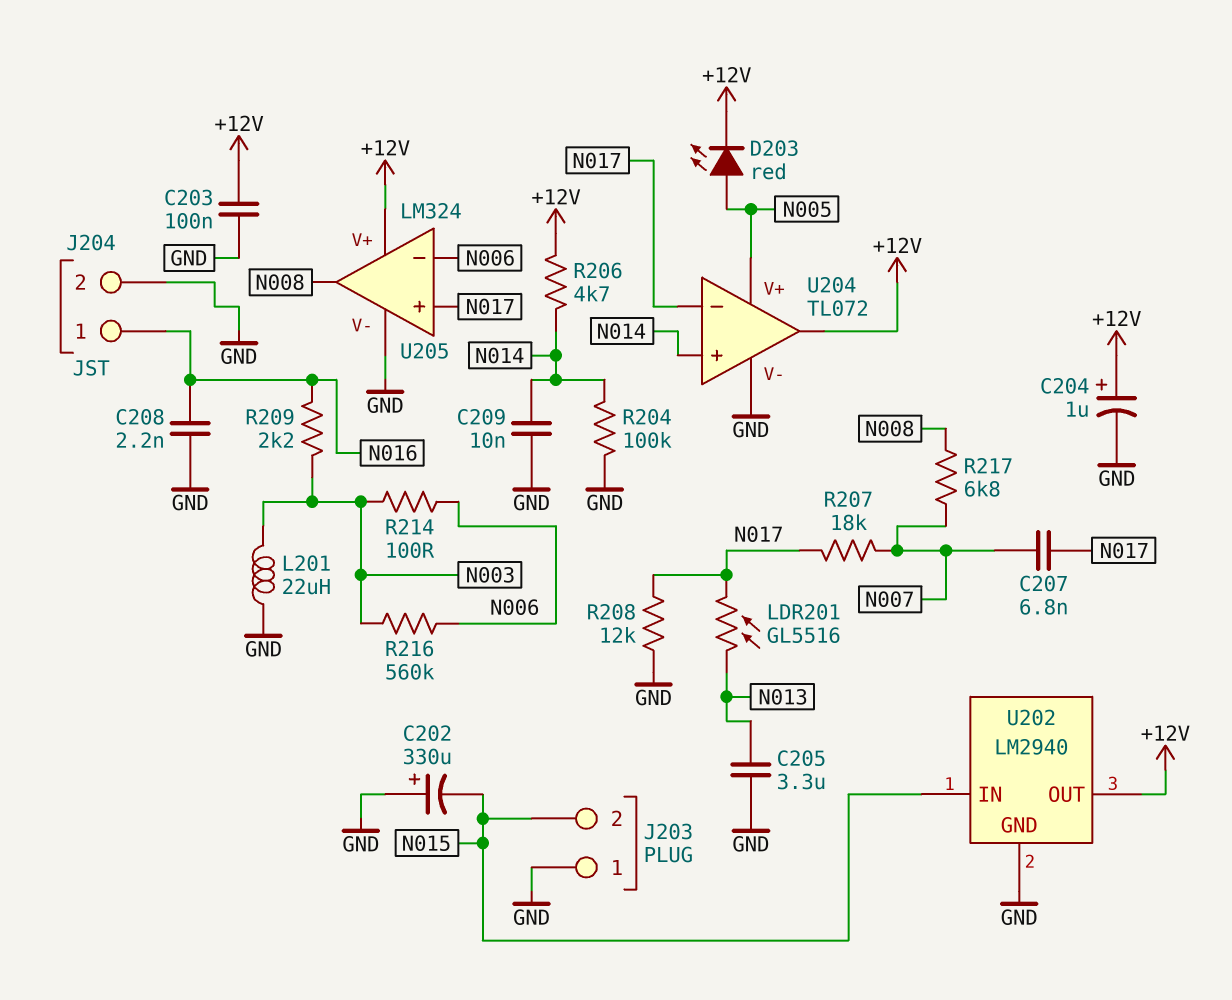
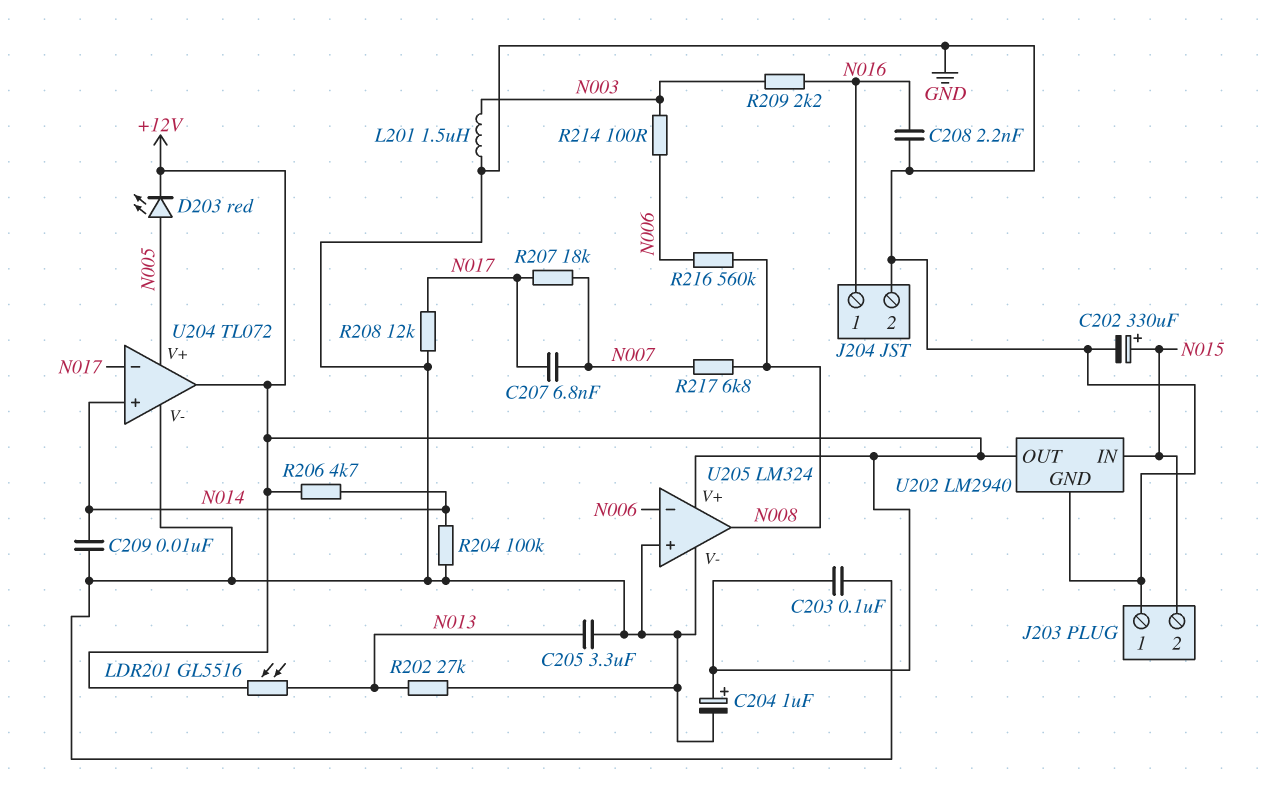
C202: 330uF (plus GND, minus N015) -> 330uF (plus N015, minus GND)
L201: 22uH (GND, N003) -> 1.5uH (GND, N003)
LDR201: GL5516 (N013, N017) -> GL5516 (+12V, N013)
R202: none -> 27k (GND, N013)
R216: 560k (N003, N006) -> 560k (N006, N008)
U205 pin in+: N017 -> GND

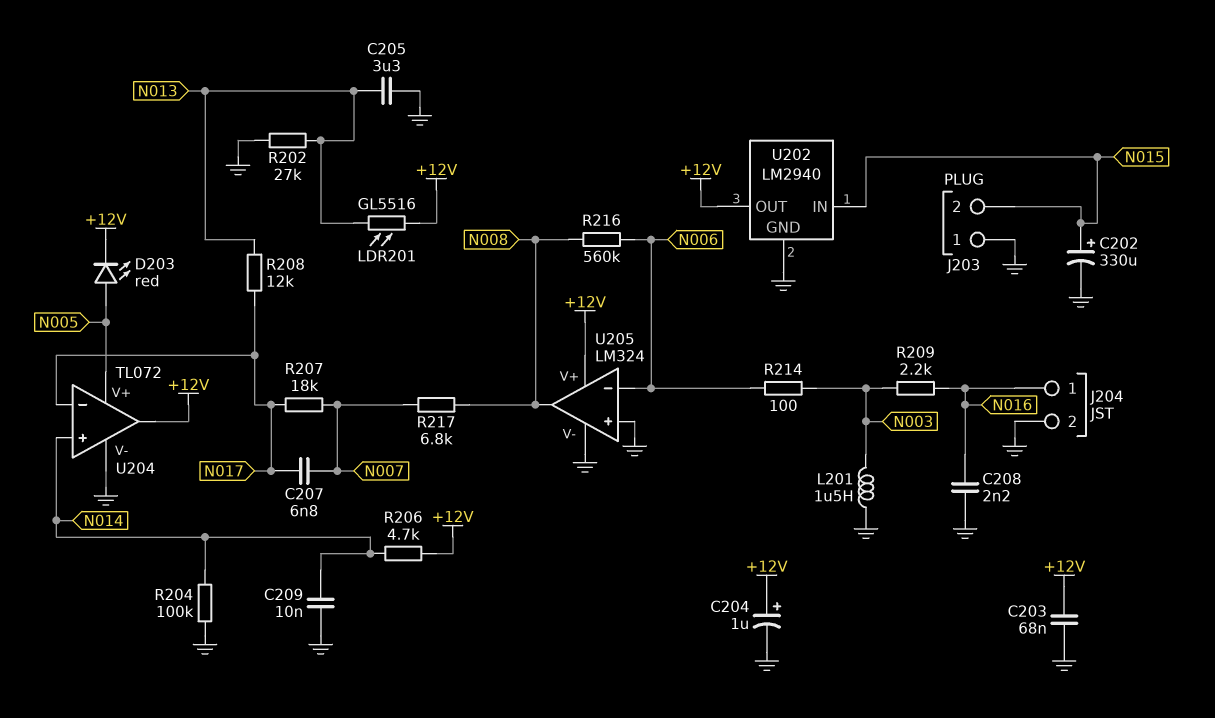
C203: 100nF (+12V, GND) -> 68nF (+12V, GND)
R208: 12k (GND, N017) -> 12k (N013, N017)

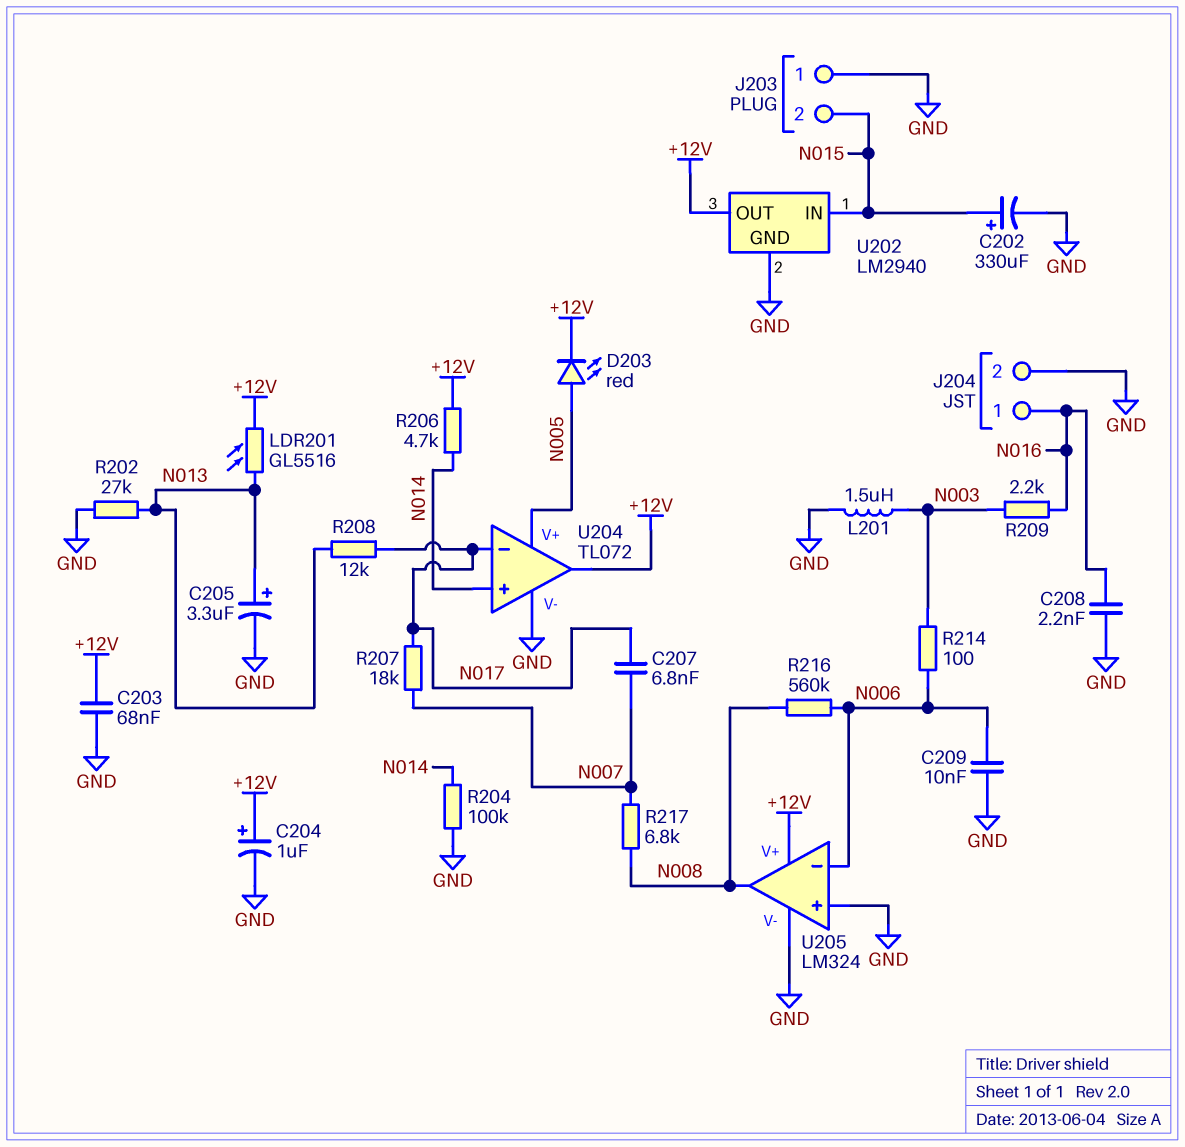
C205: 3.3uF (GND, N013) -> 3.3uF (plus N013, minus GND)
C209: 10nF (GND, N014) -> 10nF (GND, N006)

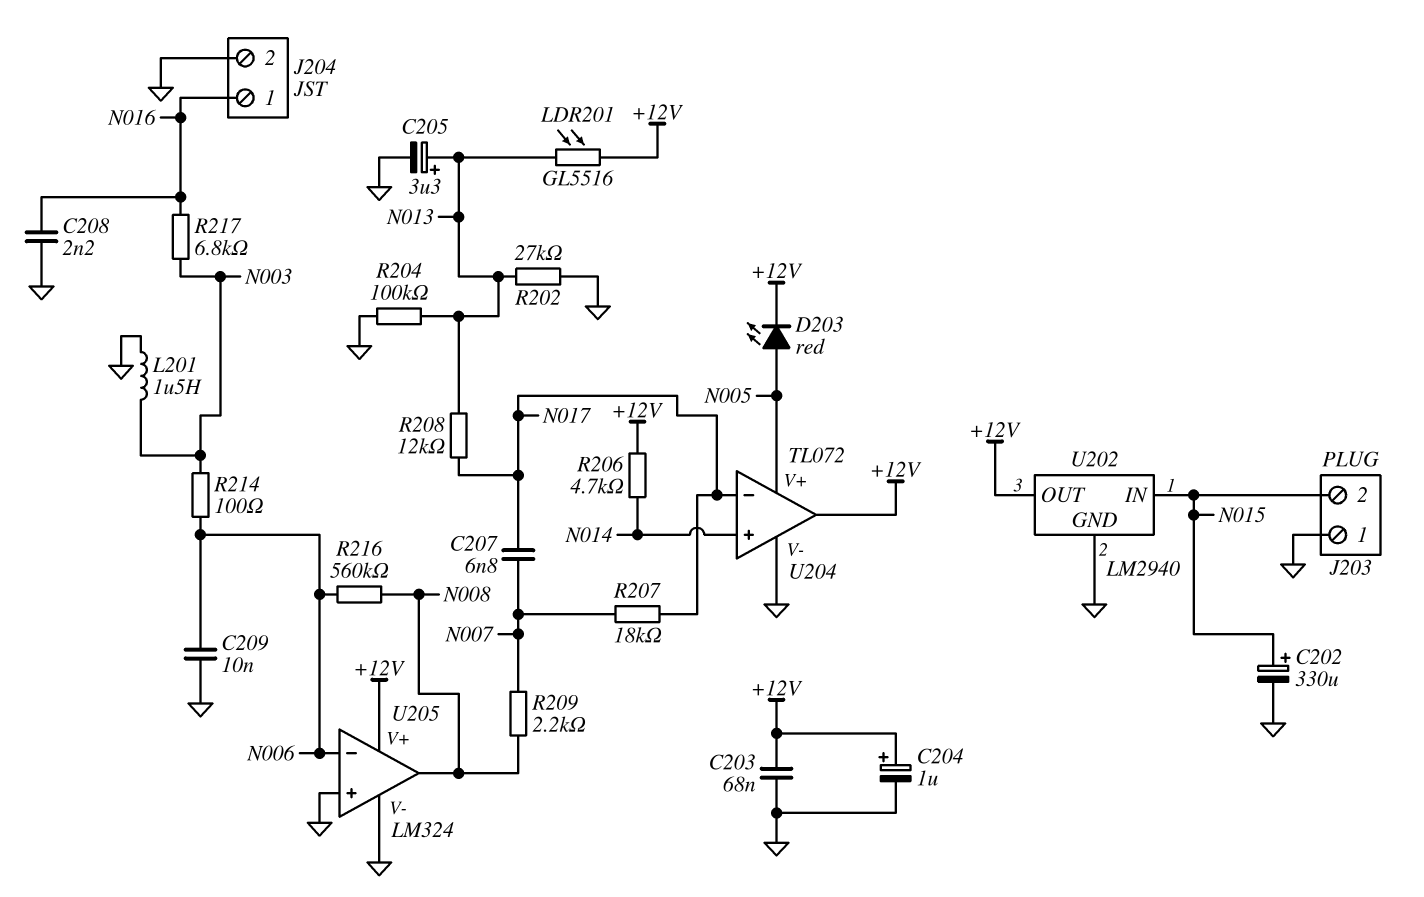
R204: 100k (GND, N014) -> 100k (GND, N013)
R209: 2.2k (N003, N016) -> 2.2k (N007, N008)
R217: 6.8k (N007, N008) -> 6.8k (N003, N016)

